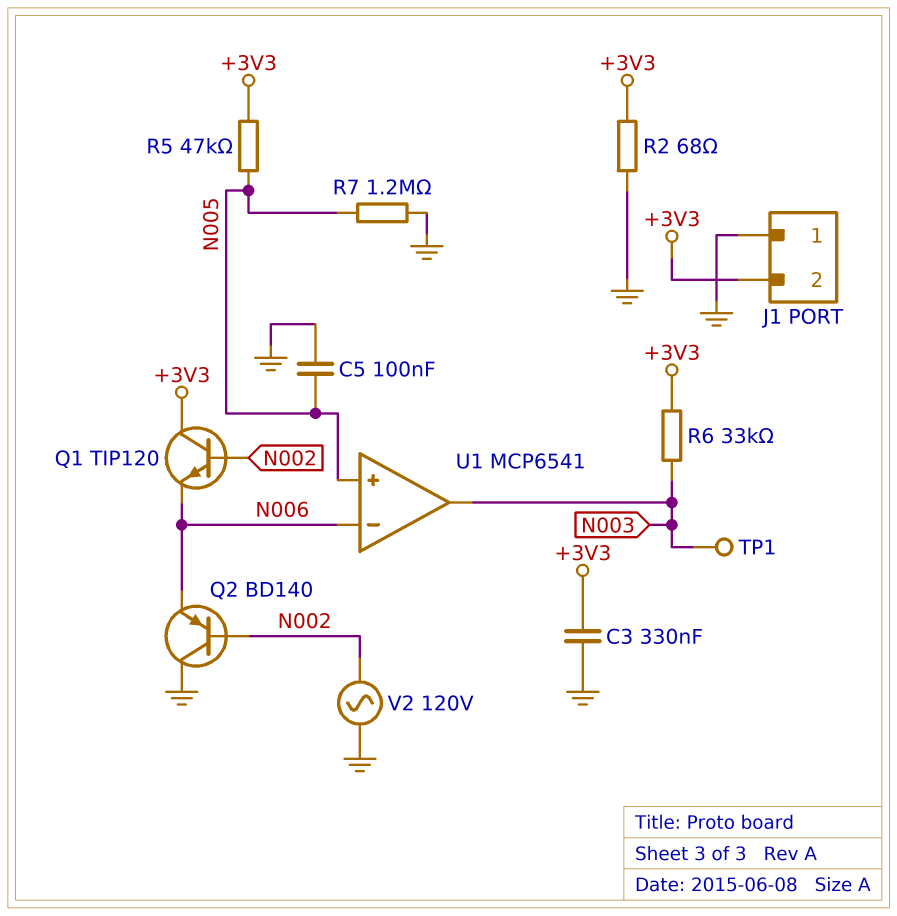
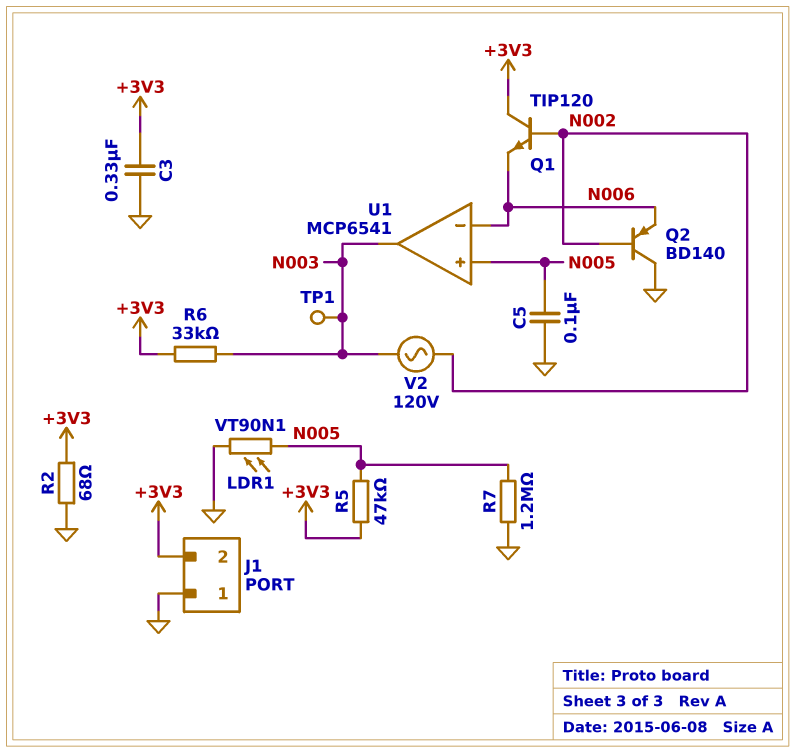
LDR1: none -> VT90N1 (GND, N005)
V2: AC 120V (GND, N002) -> AC 120V (N002, N003)

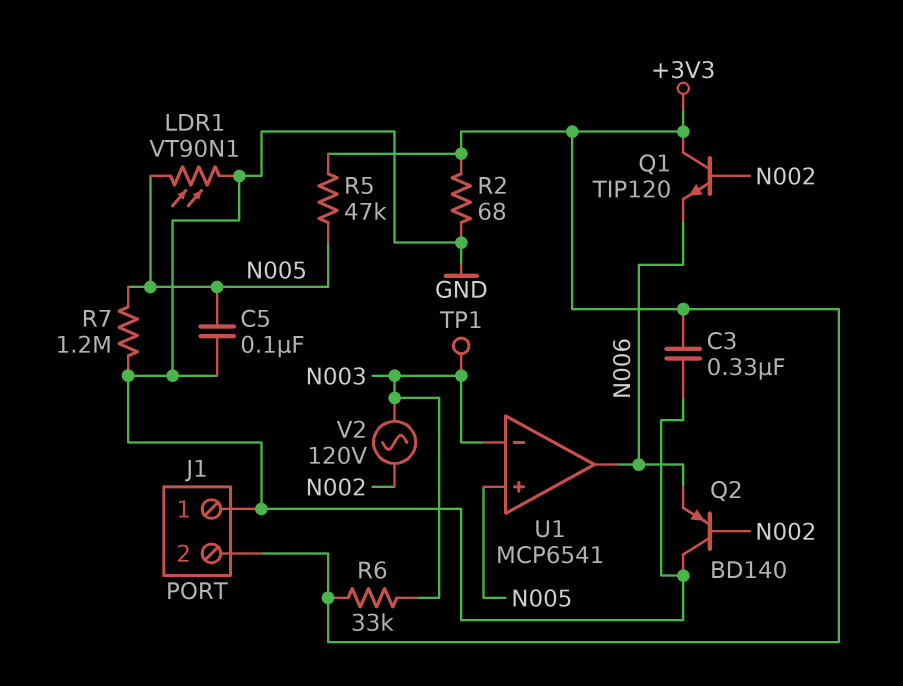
U1 pin in-: N006 -> N003
U1 pin out: N003 -> N006

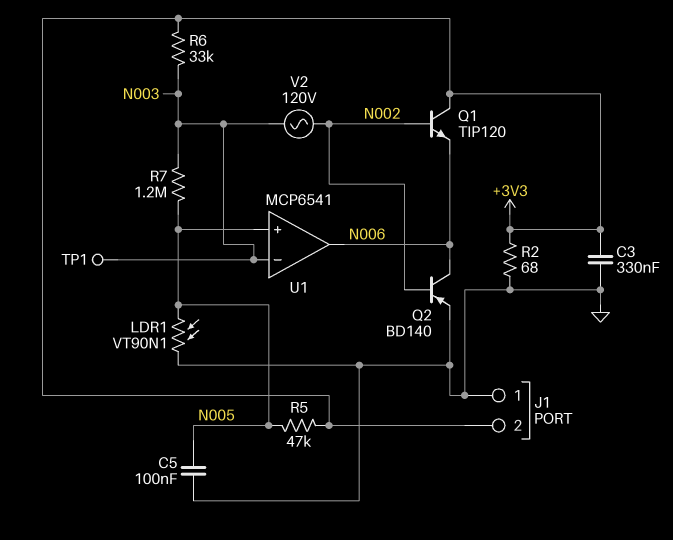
Q2: PNP BD140 (B N002, C GND, E N006) -> PNP BD140 (B N002, C N006, E GND)
R7: 1.2M (GND, N005) -> 1.2M (N003, N005)

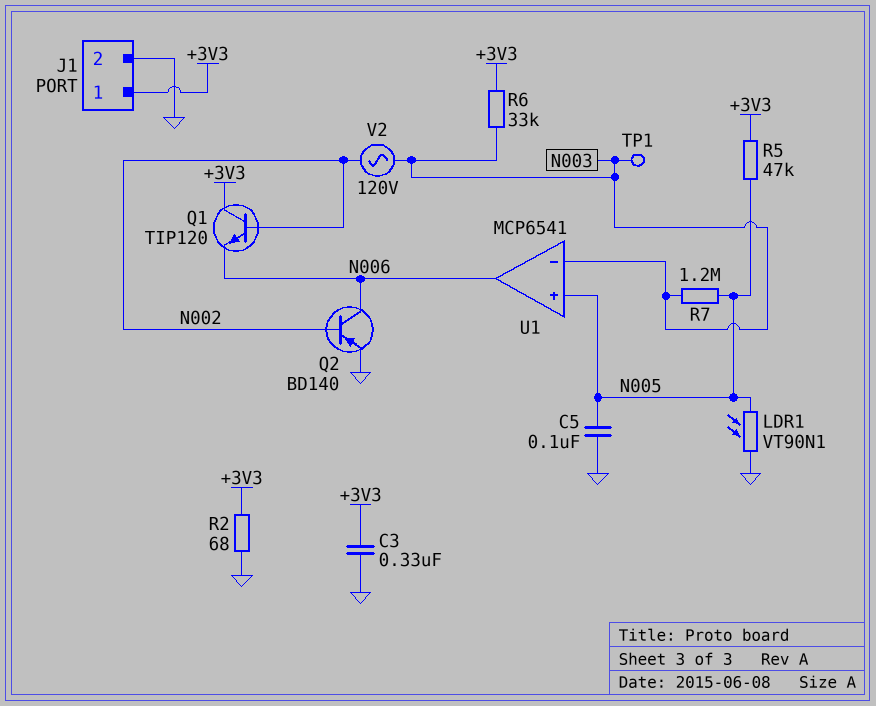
J1 pin 1: GND -> +3V3
J1 pin 2: +3V3 -> GND

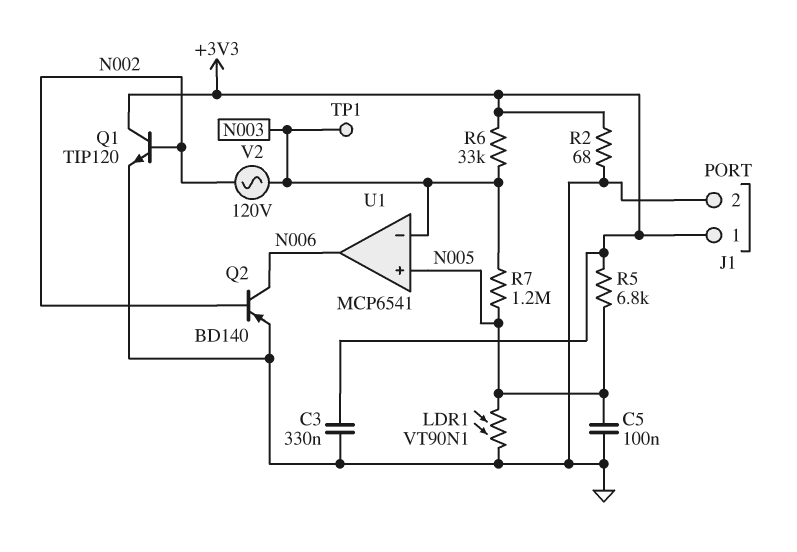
Q1: NPN TIP120 (B N002, C +3V3, E N006) -> NPN TIP120 (B N002, C +3V3, E GND)
R5: 47k (+3V3, N005) -> 6.8k (+3V3, N005)

